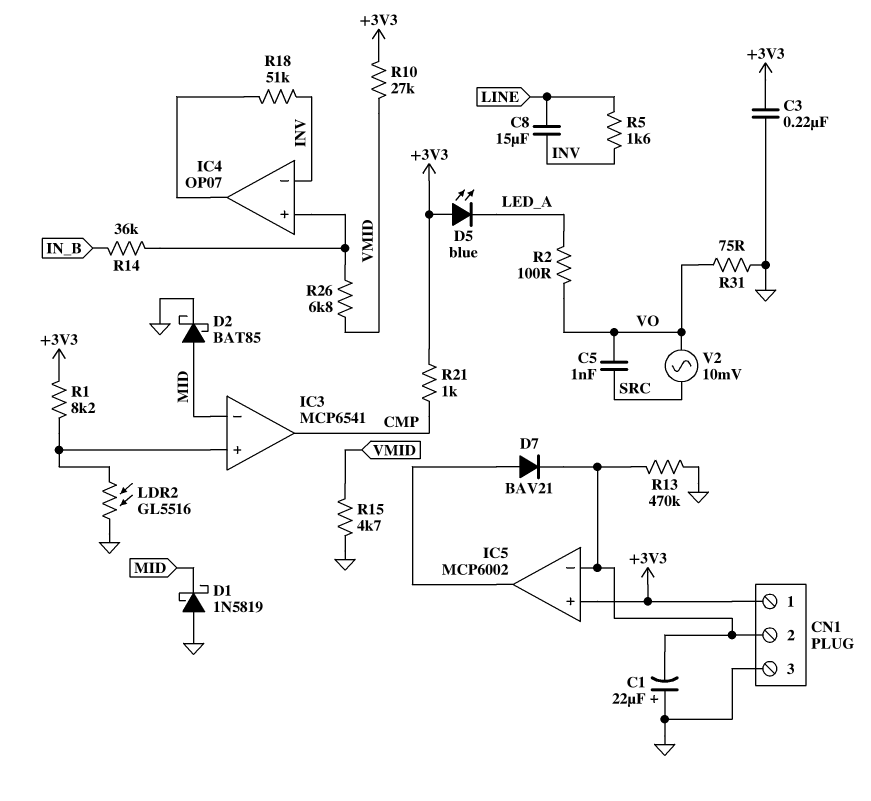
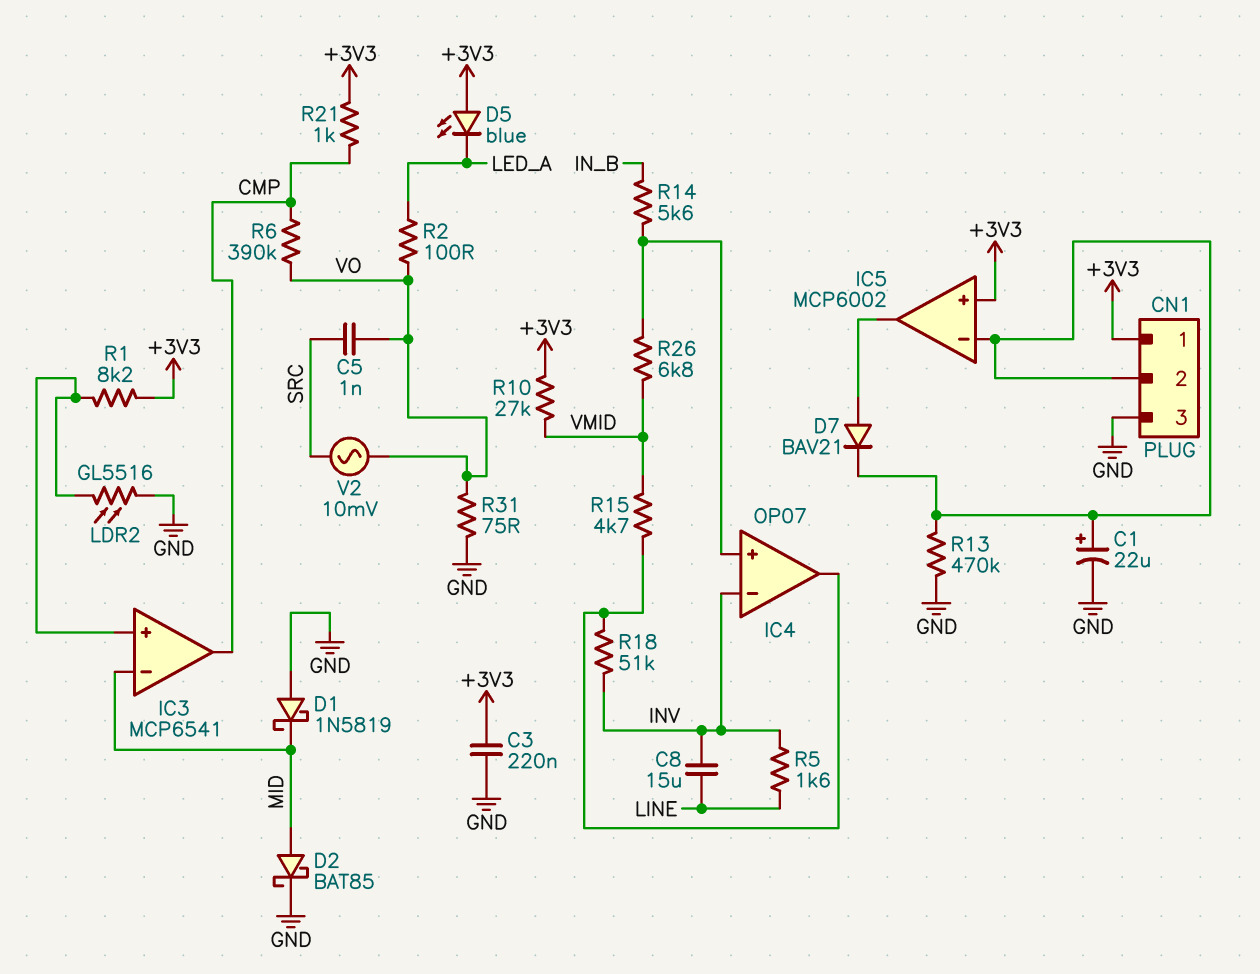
C1: 22uF (plus GND, minus CN1/2) -> 22uF (plus CN1/2, minus GND)
R6: none -> 390k (CMP, VO)
R14: 36k (IC4/in+, IN_B) -> 5.6k (IC4/in+, IN_B)
R15: 4.7k (GND, VMID) -> 4.7k (IC4/out, VMID)

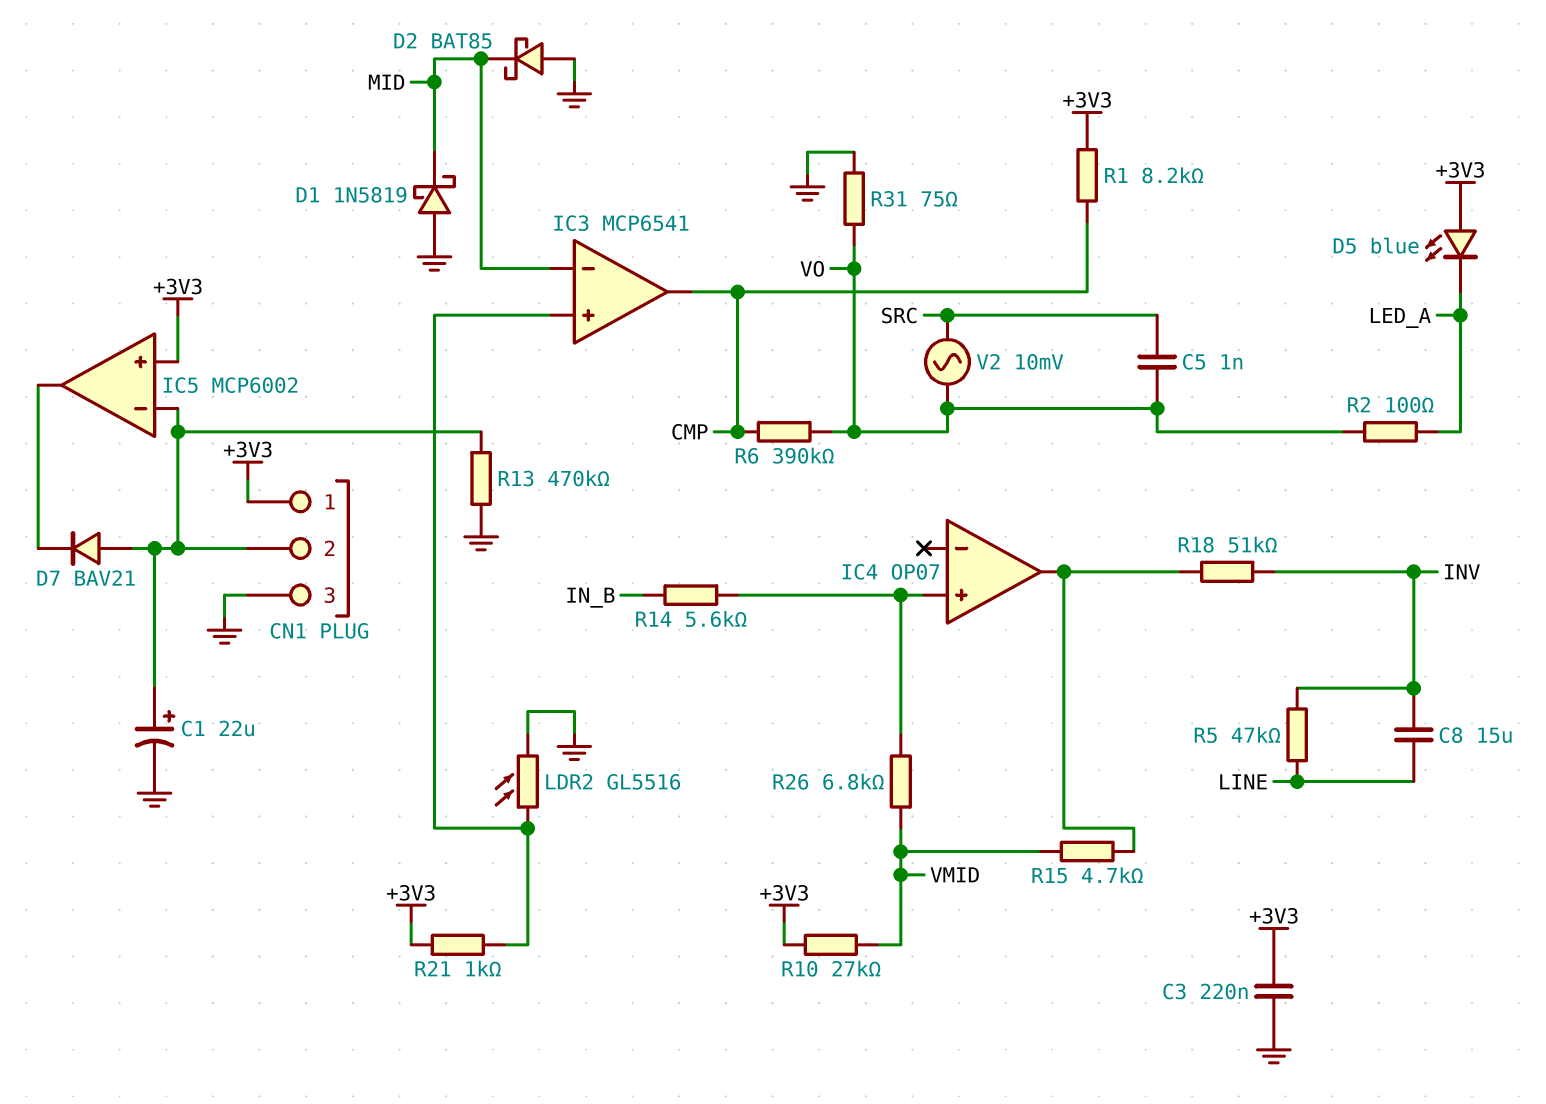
D2: schottky BAT85 (A MID, K GND) -> schottky BAT85 (A GND, K MID)
D7: diode BAV21 (A IC5/out, K CN1/2) -> diode BAV21 (A CN1/2, K IC5/out)
IC4 pin in-: INV -> none
R1: 8.2k (+3V3, IC3/in+) -> 8.2k (+3V3, CMP)
R5: 1.6k (INV, LINE) -> 47k (INV, LINE)
R21: 1k (+3V3, CMP) -> 1k (+3V3, IC3/in+)

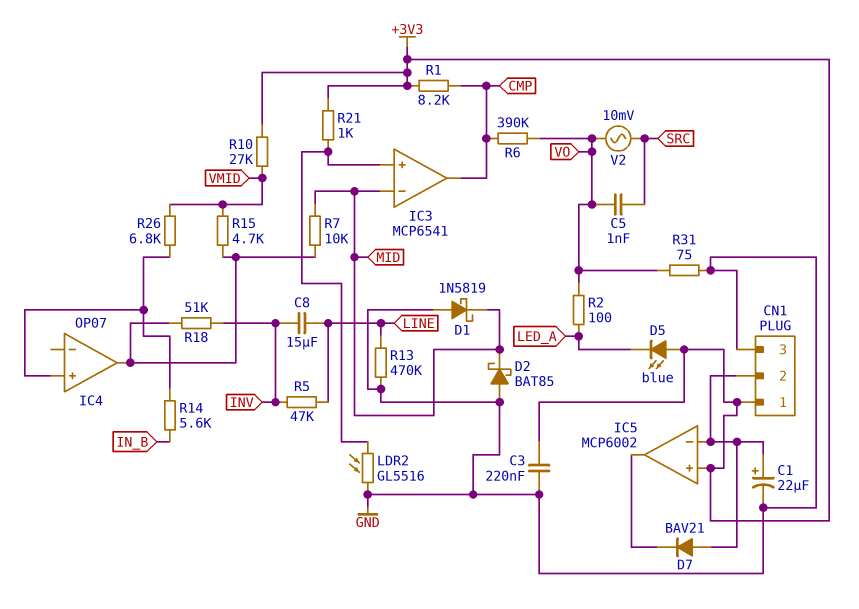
R7: none -> 10k (IC4/out, MID)
R13: 470k (CN1/2, GND) -> 470k (GND, LINE)

